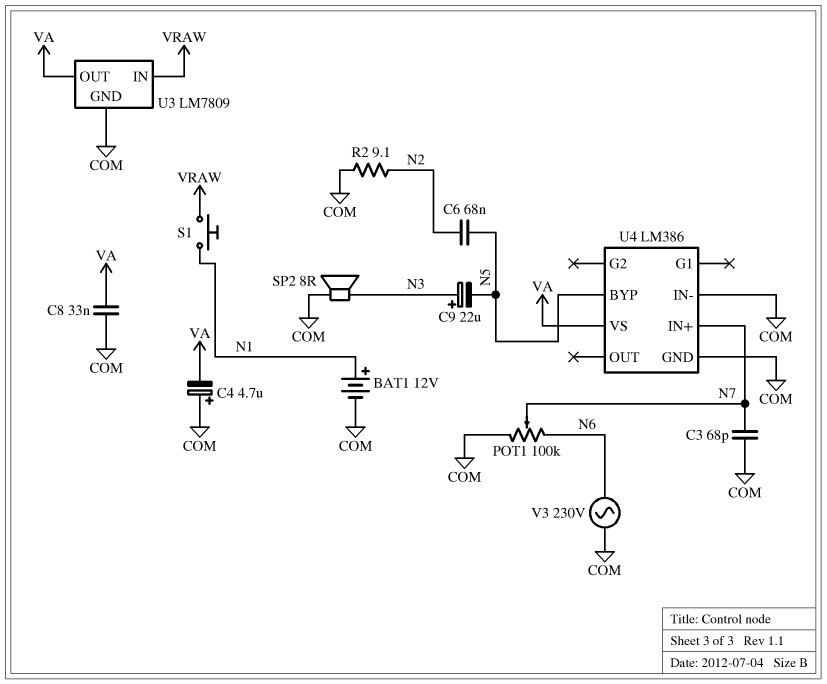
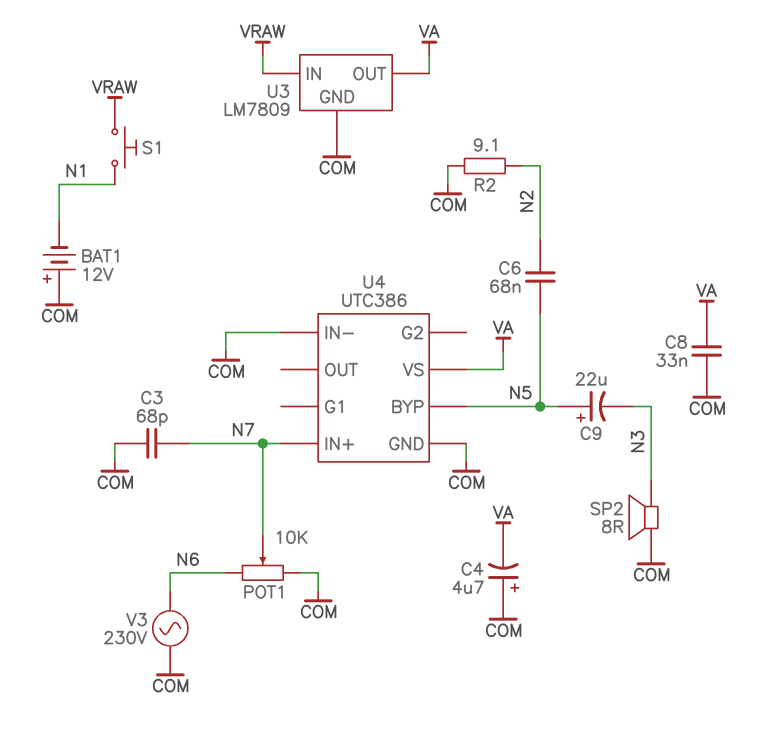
BAT1: 12V (plus N1, minus COM) -> 12V (plus COM, minus N1)
C9: 22uF (plus N3, minus N5) -> 22uF (plus N5, minus N3)
POT1: 100k (COM, N6, wiper N7) -> 10k (COM, N6, wiper N7)
U4: LM386 -> UTC386

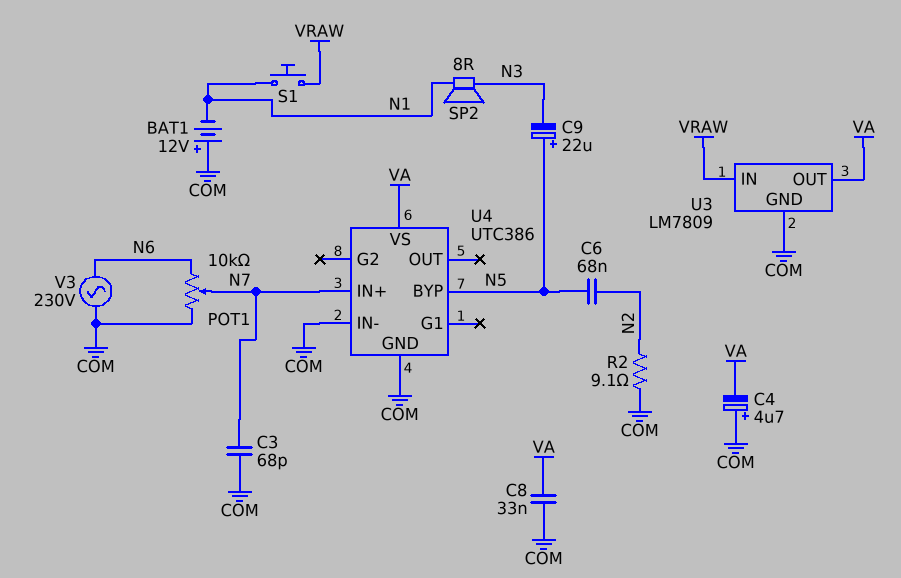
SP2: speaker 8R (COM, N3) -> speaker 8R (N1, N3)

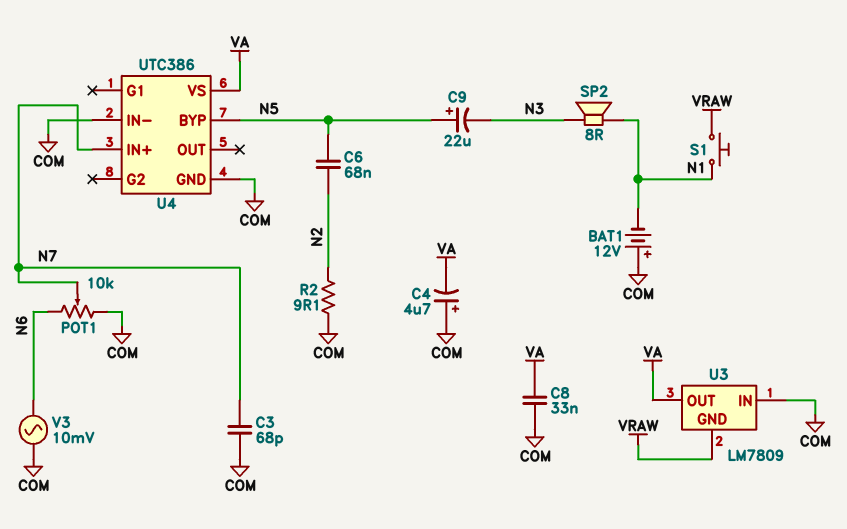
U3 pin GND: COM -> VRAW
U3 pin IN: VRAW -> COM
V3: AC 230V (COM, N6) -> AC 10mV (COM, N6)

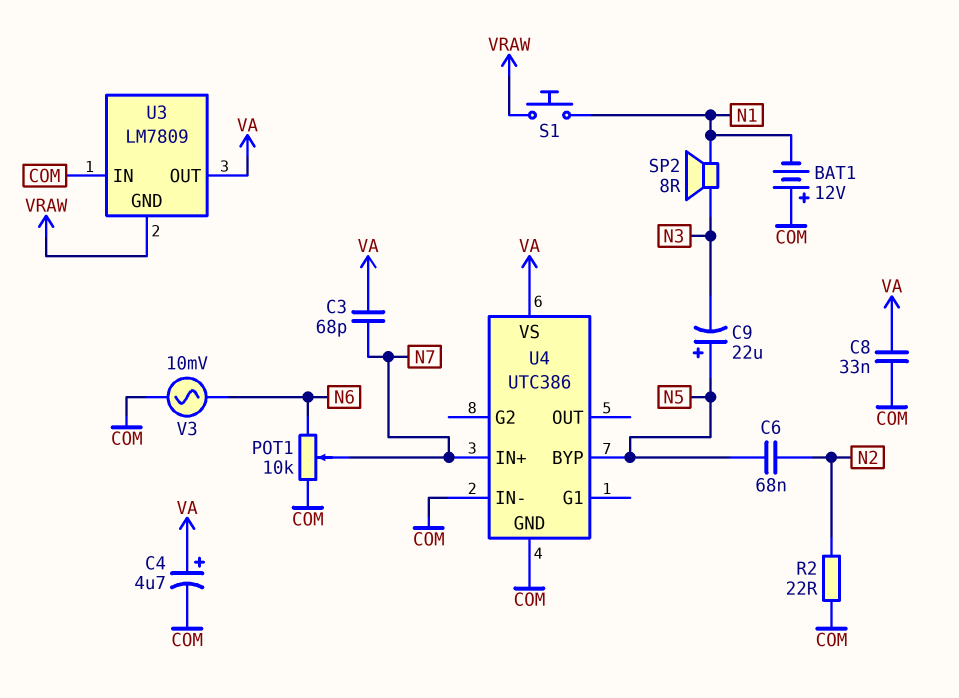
C3: 68pF (COM, N7) -> 68pF (N7, VA)
C4: 4.7uF (plus COM, minus VA) -> 4.7uF (plus VA, minus COM)
R2: 9.1 (COM, N2) -> 22 (COM, N2)

